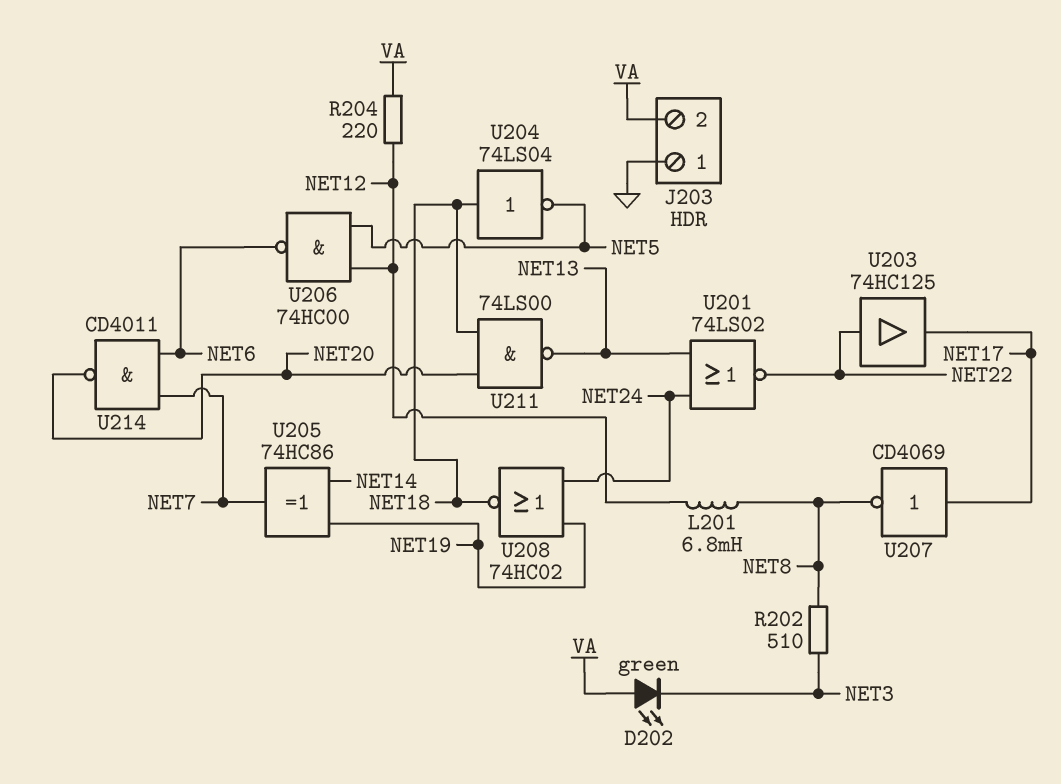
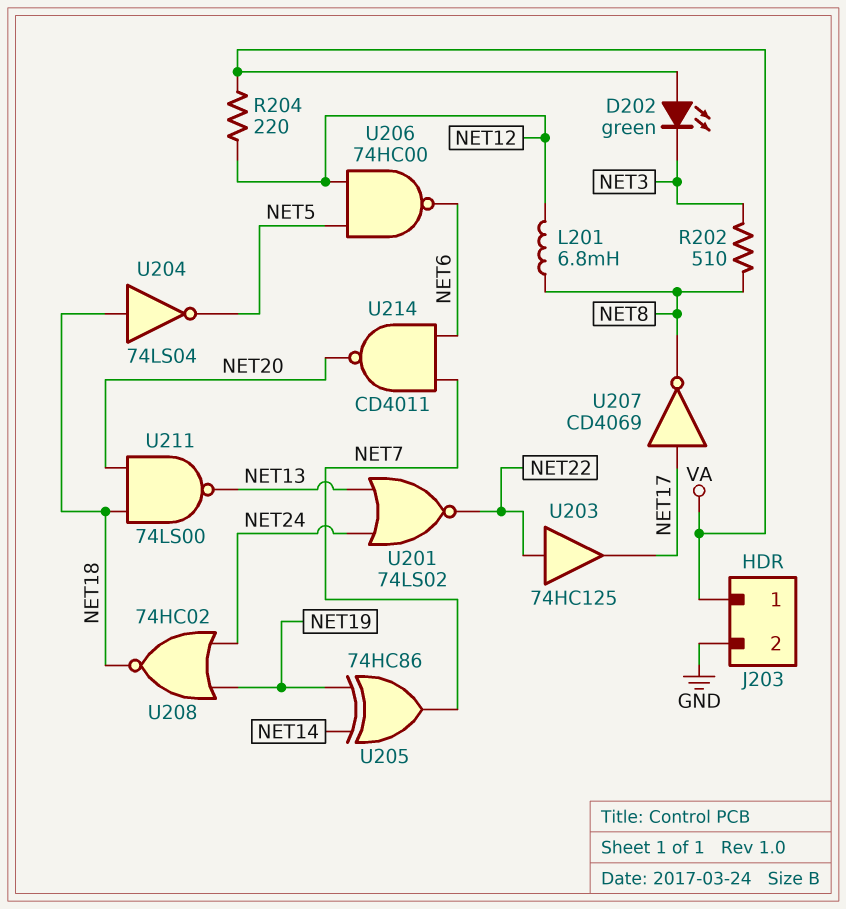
J203 pin 1: GND -> VA
J203 pin 2: VA -> GND

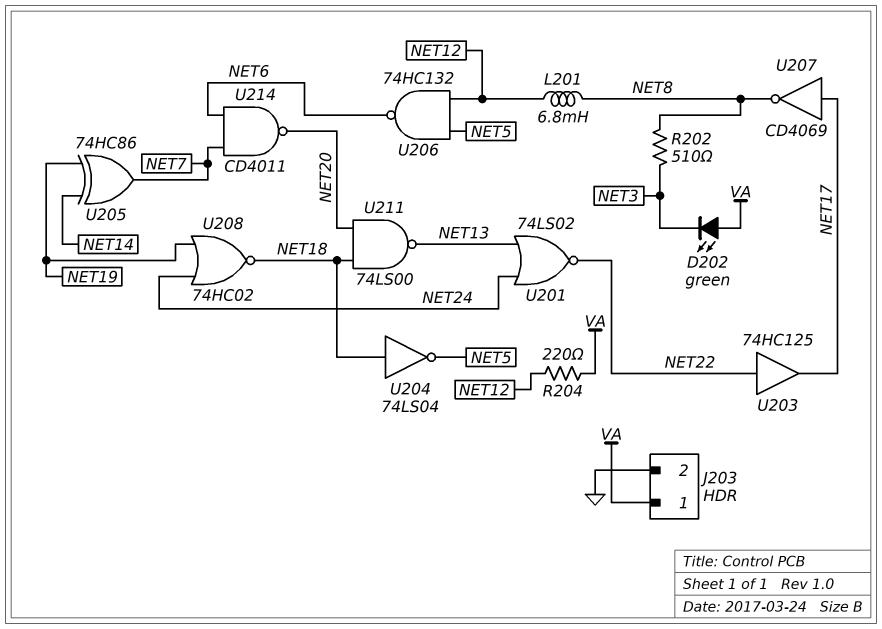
U206: NAND 74HC00 (in NET5, in NET12, out NET6) -> NAND 74HC132 (in NET5, in NET12, out NET6)

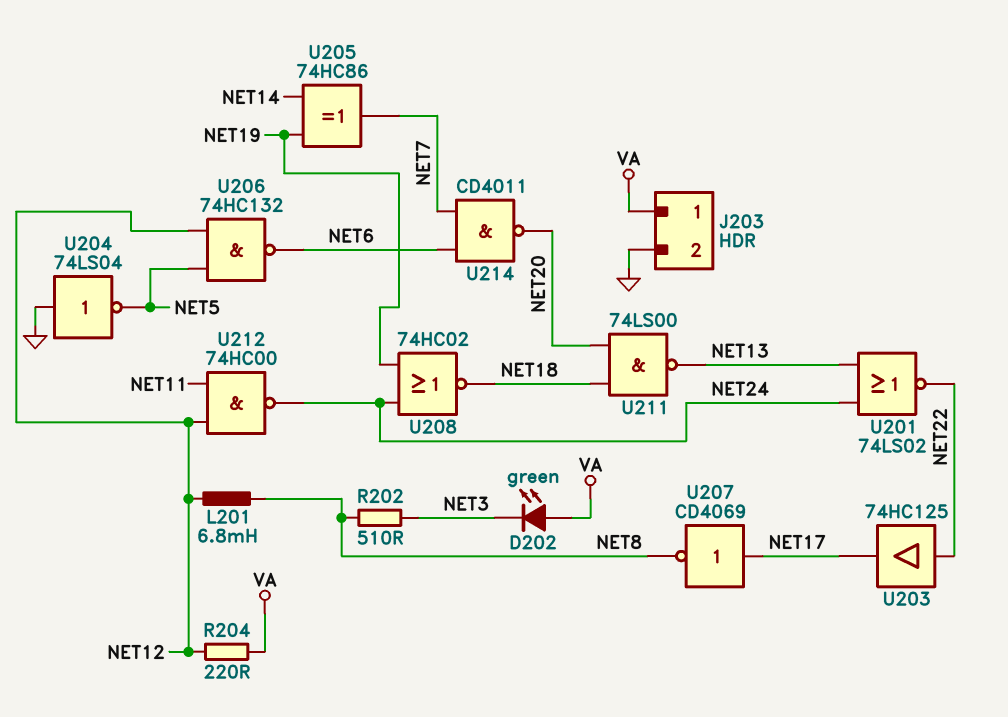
U204: NOT 74LS04 (in NET18, out NET5) -> NOT 74LS04 (in GND, out NET5)
U212: none -> NAND 74HC00 (in NET11, in NET12, out NET24)

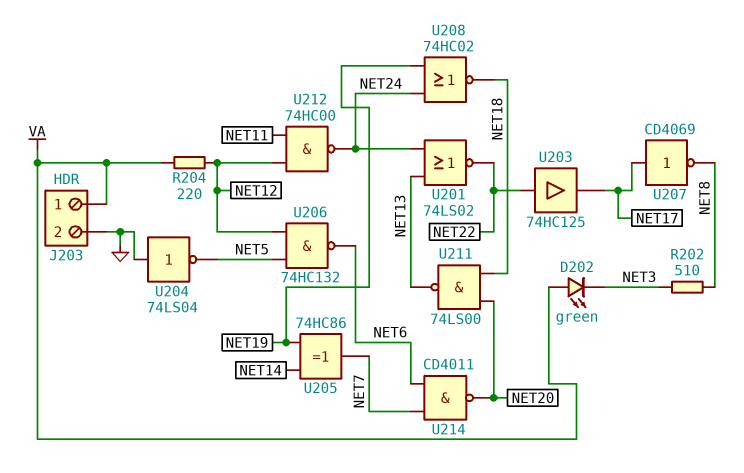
L201: 6.8mH (NET8, NET12) -> none

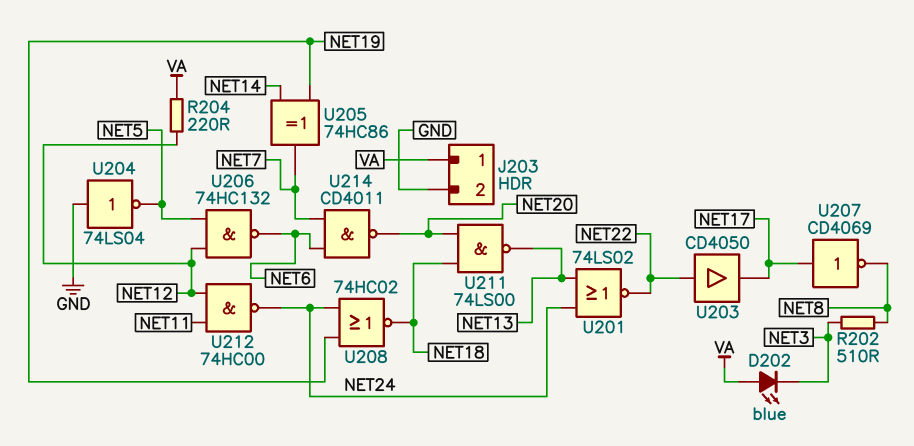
D202: LED green (A VA, K NET3) -> LED blue (A VA, K NET3)
U203: buffer 74HC125 (in NET22, out NET17) -> buffer CD4050 (in NET22, out NET17)

